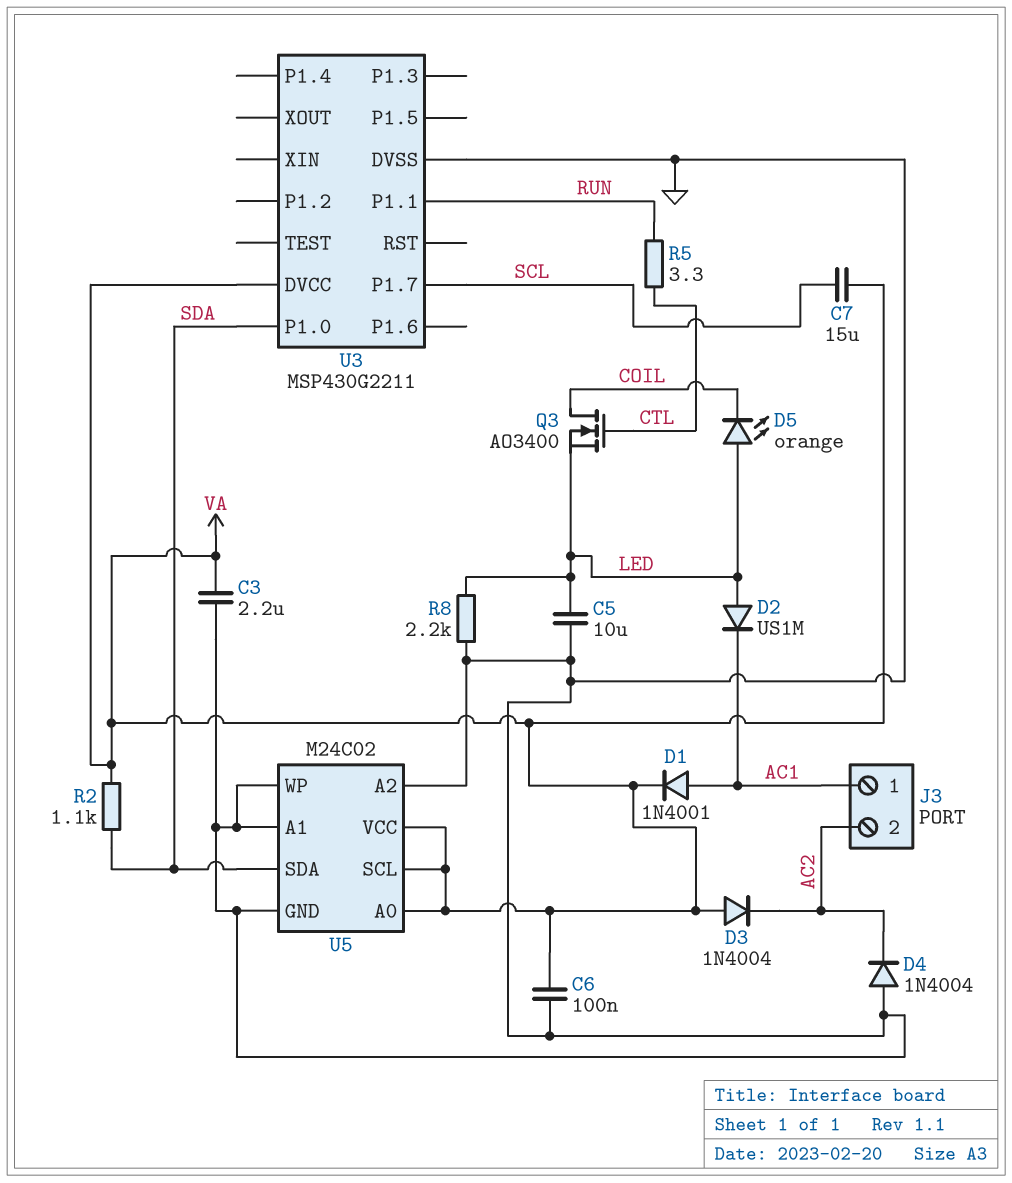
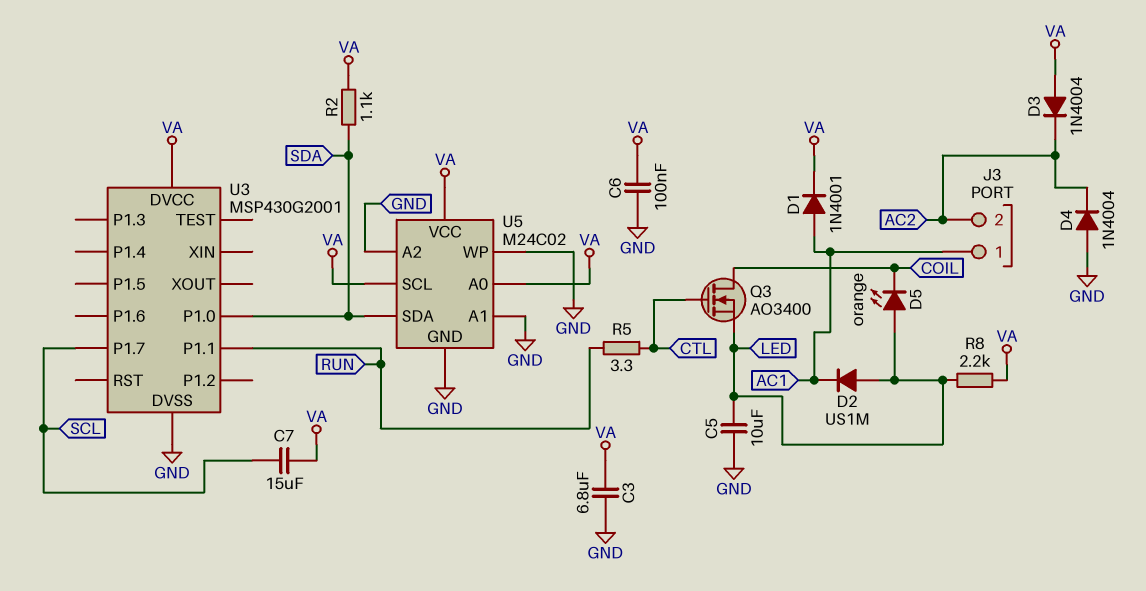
C3: 2.2uF (GND, VA) -> 6.8uF (GND, VA)
R8: 2.2k (GND, LED) -> 2.2k (LED, VA)
U3: MSP430G2211 -> MSP430G2001

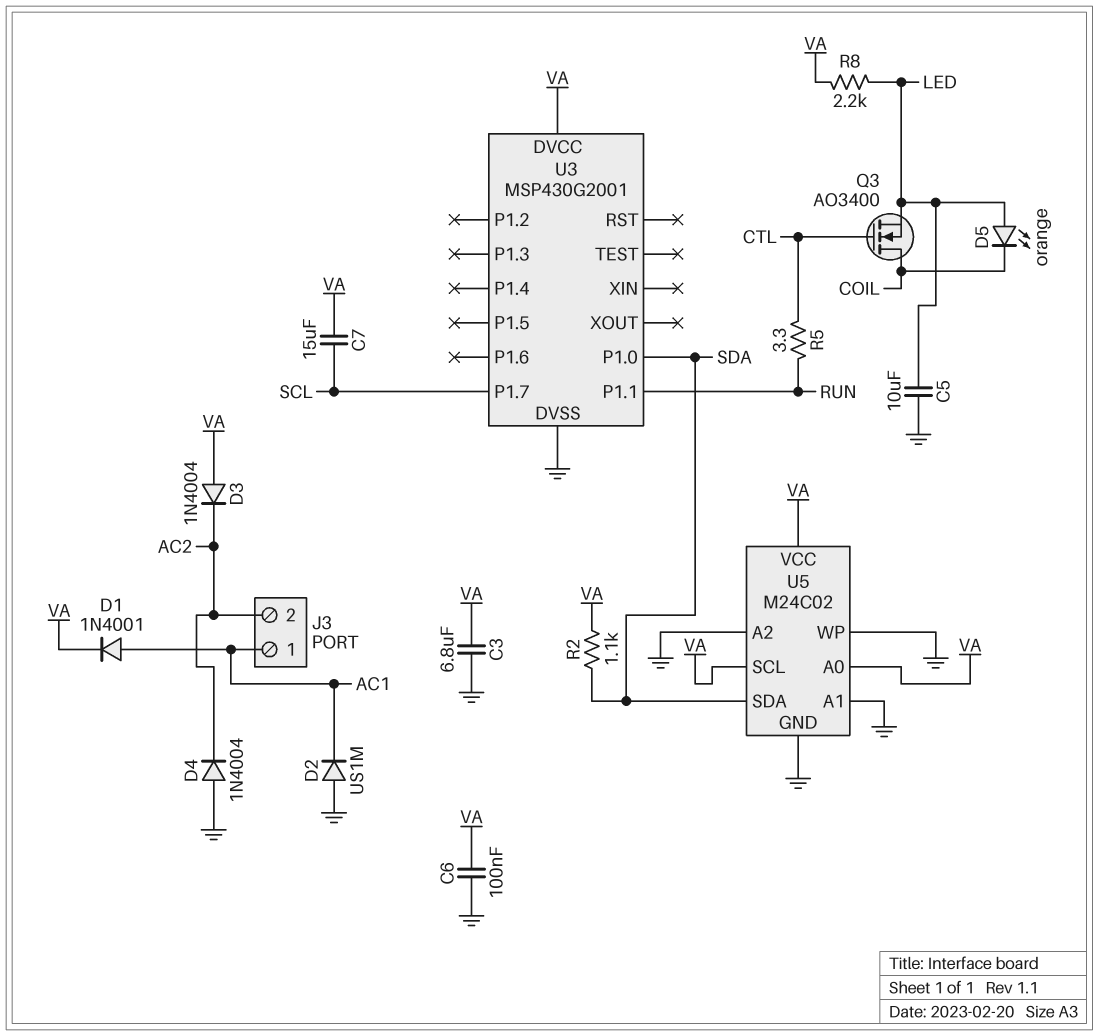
D2: diode US1M (A LED, K AC1) -> diode US1M (A GND, K AC1)

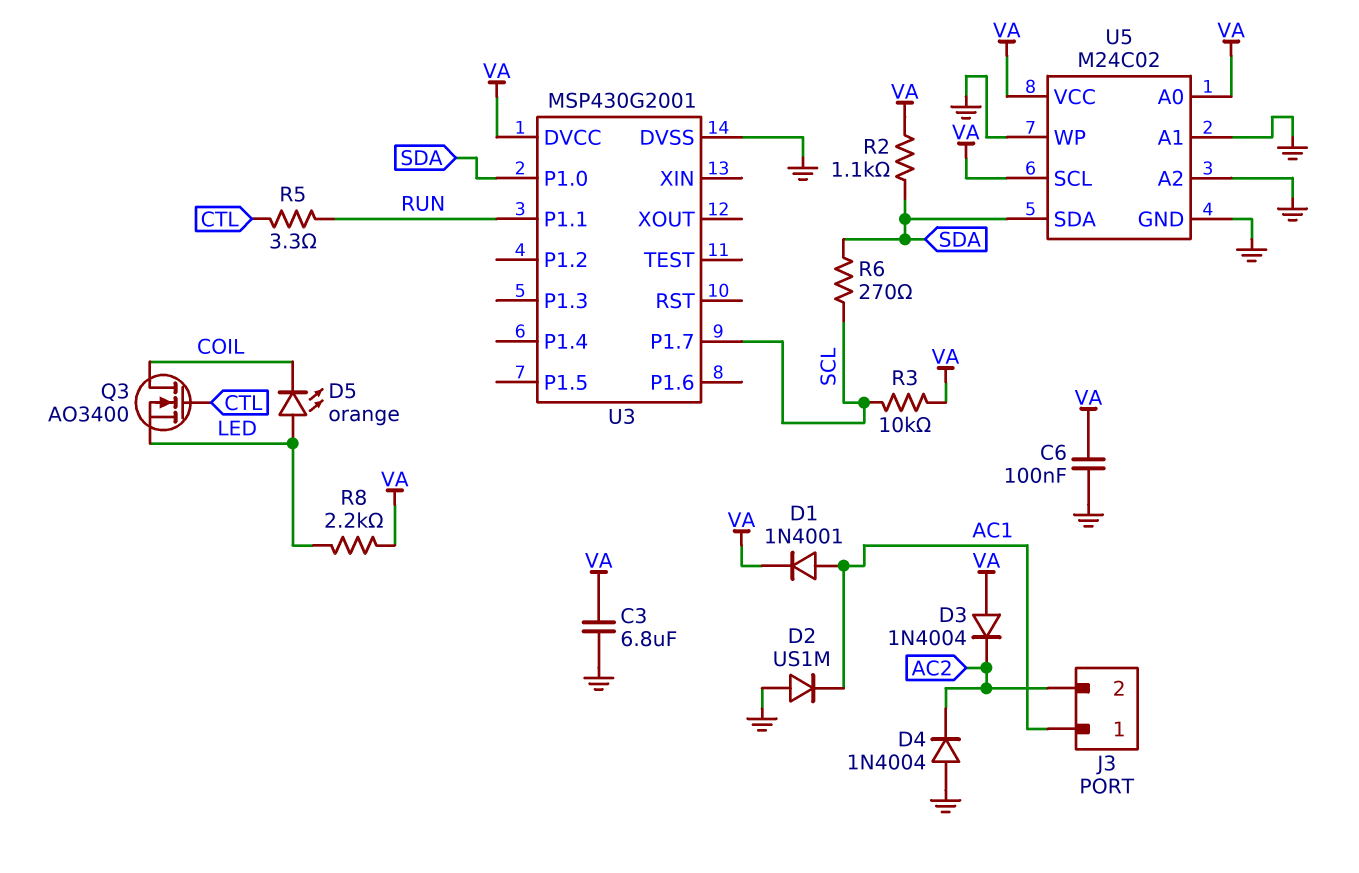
C5: 10uF (GND, LED) -> none
C7: 15uF (SCL, VA) -> none
R3: none -> 10k (SCL, VA)
R6: none -> 270 (SCL, SDA)

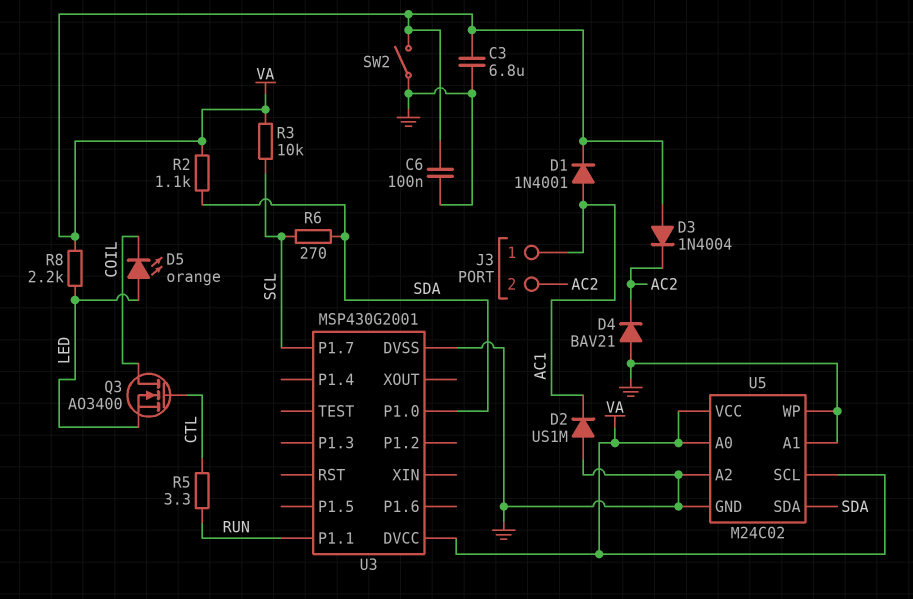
D4: diode 1N4004 (A GND, K AC2) -> diode BAV21 (A GND, K AC2)
SW2: none -> switch (GND, VA)

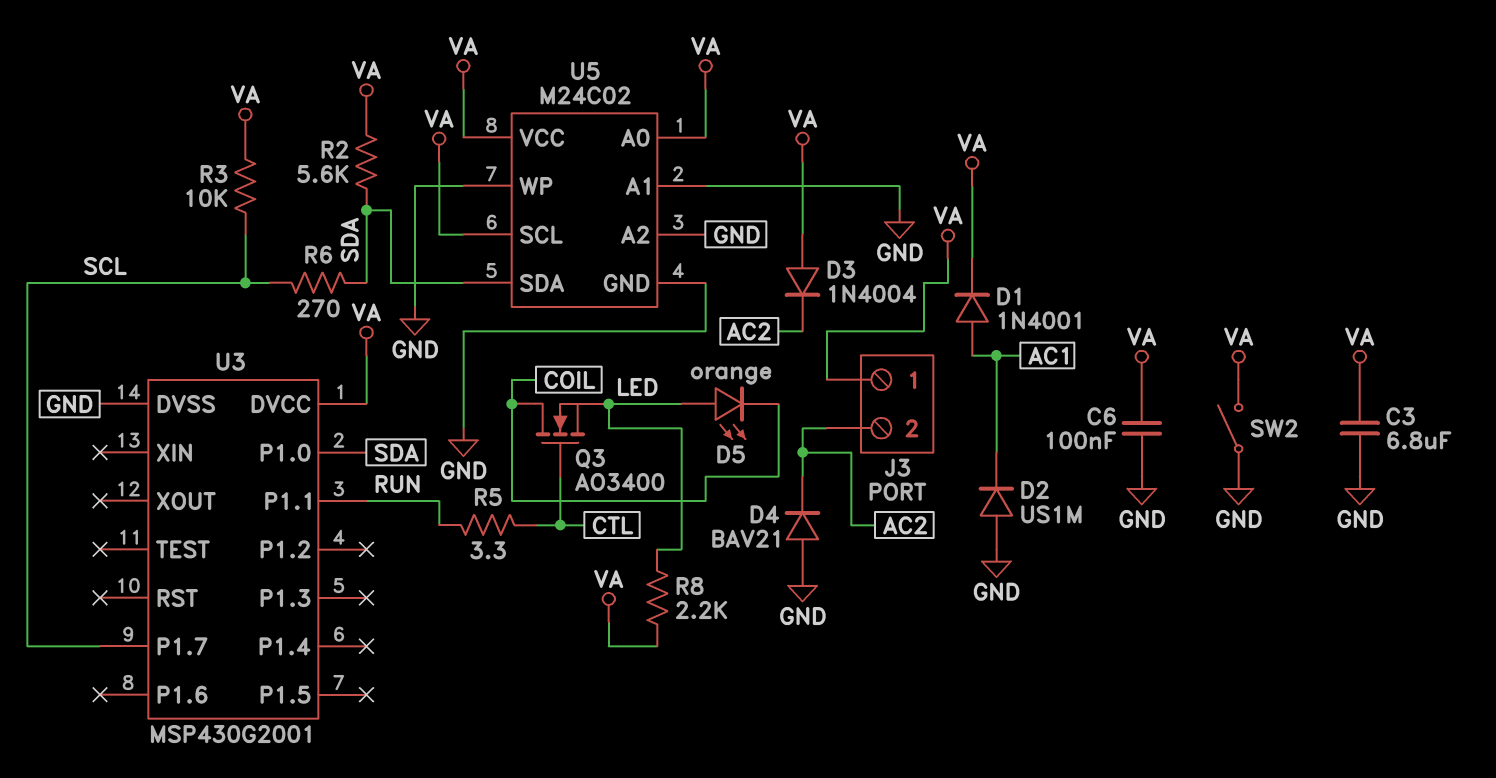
J3 pin 1: AC1 -> VA
R2: 1.1k (SDA, VA) -> 5.6k (SDA, VA)

